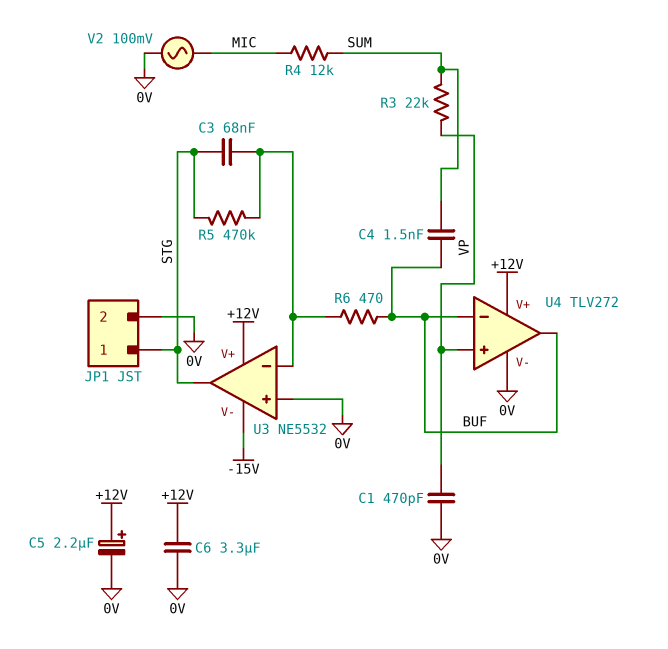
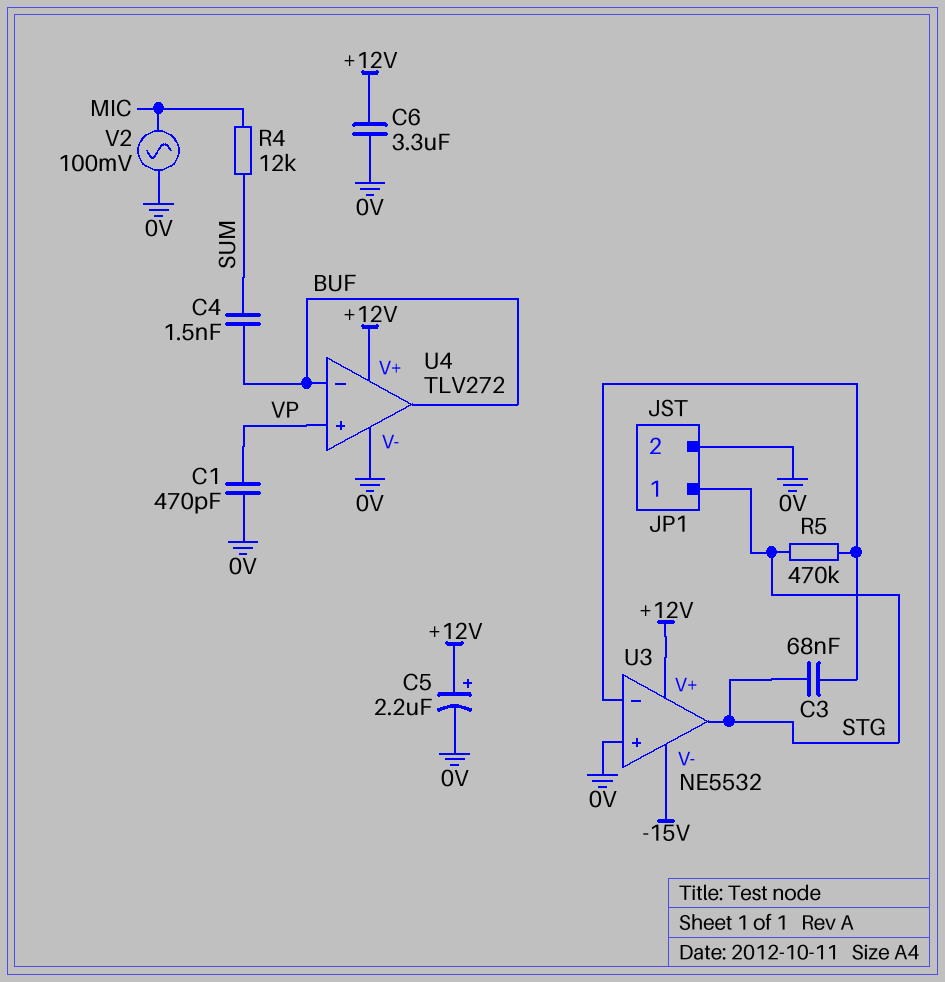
R3: 22k (SUM, VP) -> none
R6: 470 (BUF, U3/in-) -> none

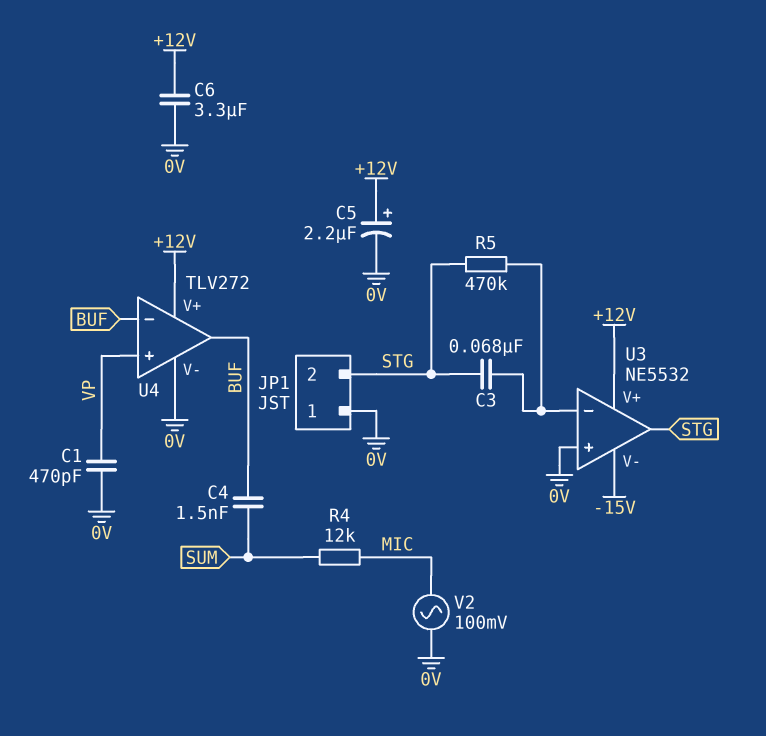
JP1 pin 1: STG -> 0V
JP1 pin 2: 0V -> STG

